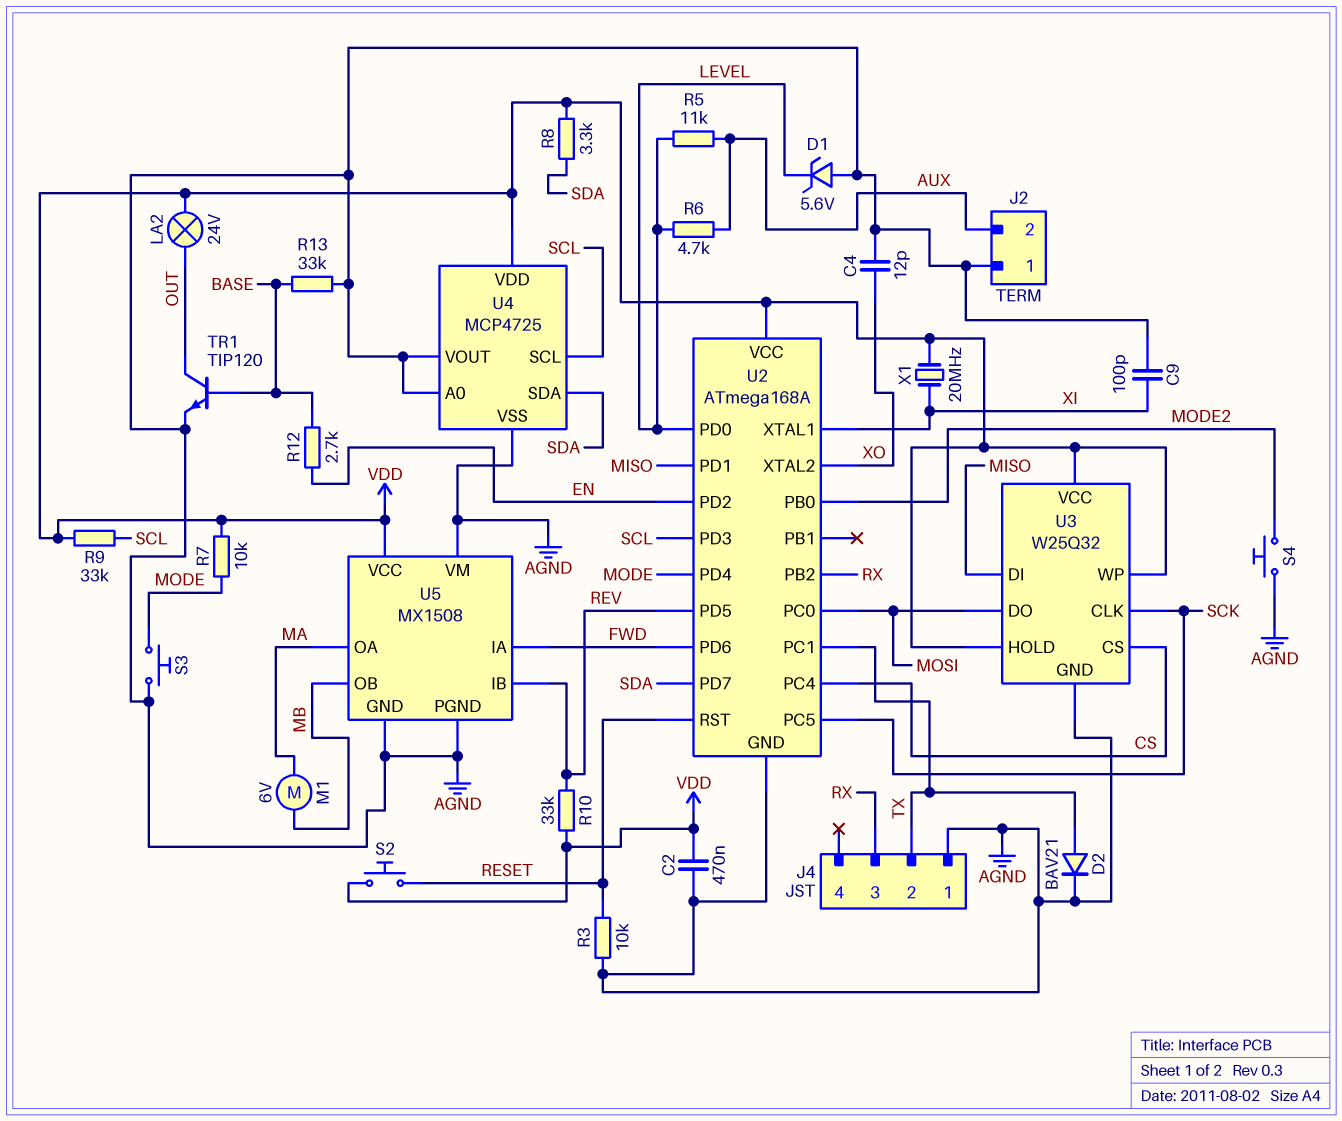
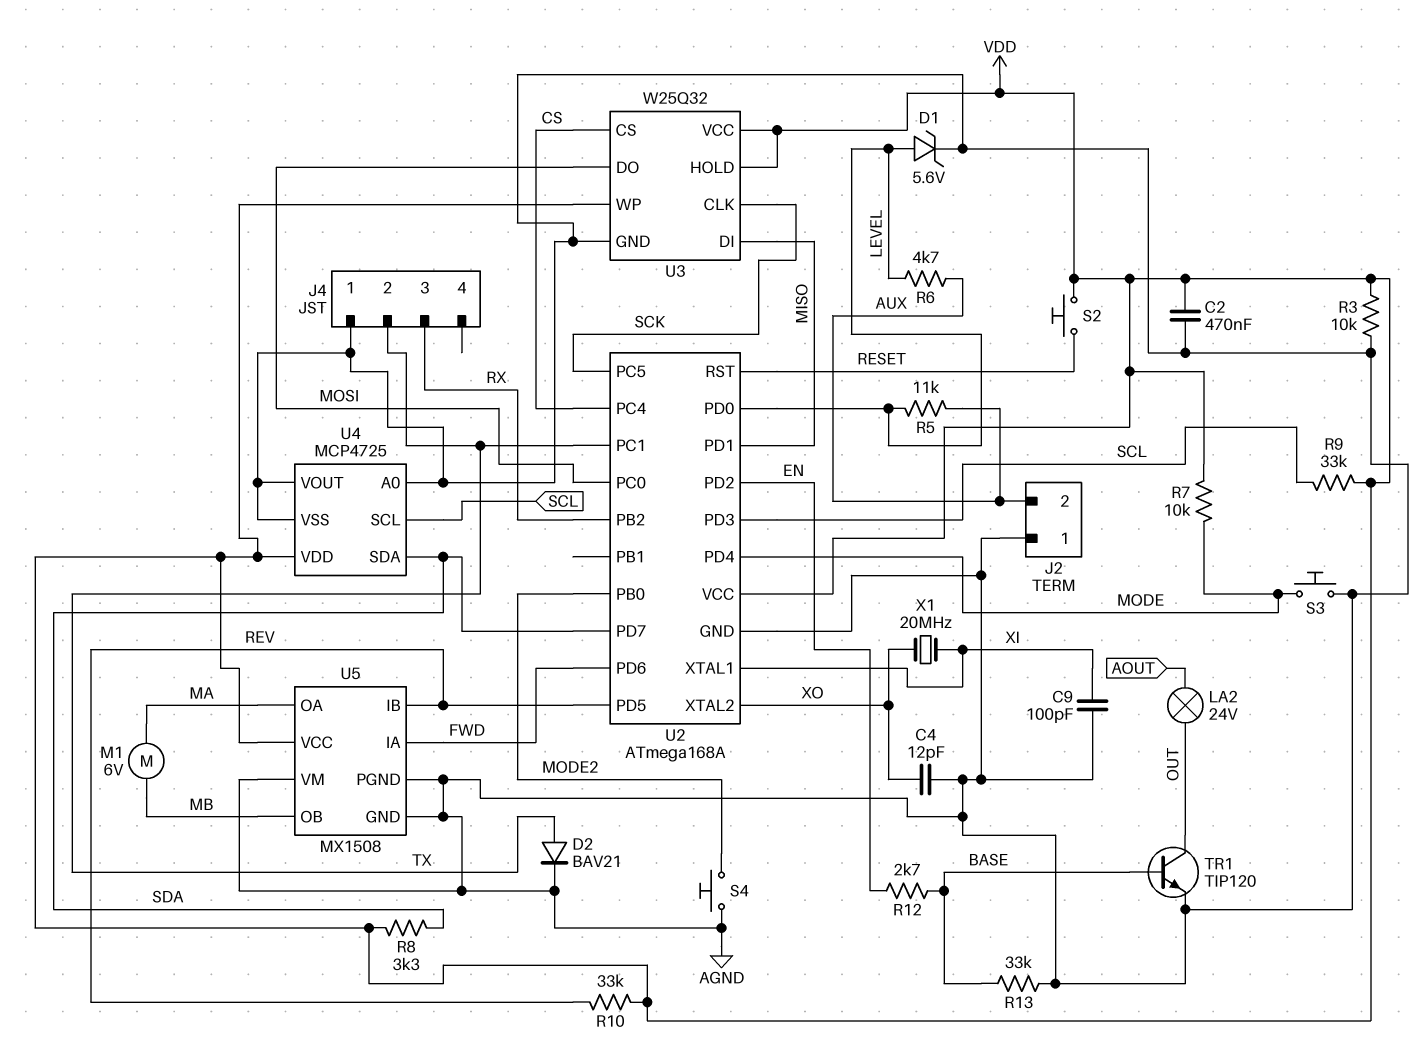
D1: zener 5.6V (A AGND, K LEVEL) -> zener 5.6V (A LEVEL, K AGND)
LA2: lamp 24V (OUT, VDD) -> lamp 24V (AOUT, OUT)
R3: 10k (AGND, RESET) -> 10k (AGND, VDD)
X1: 20MHz (VDD, XI) -> 20MHz (XI, XO)

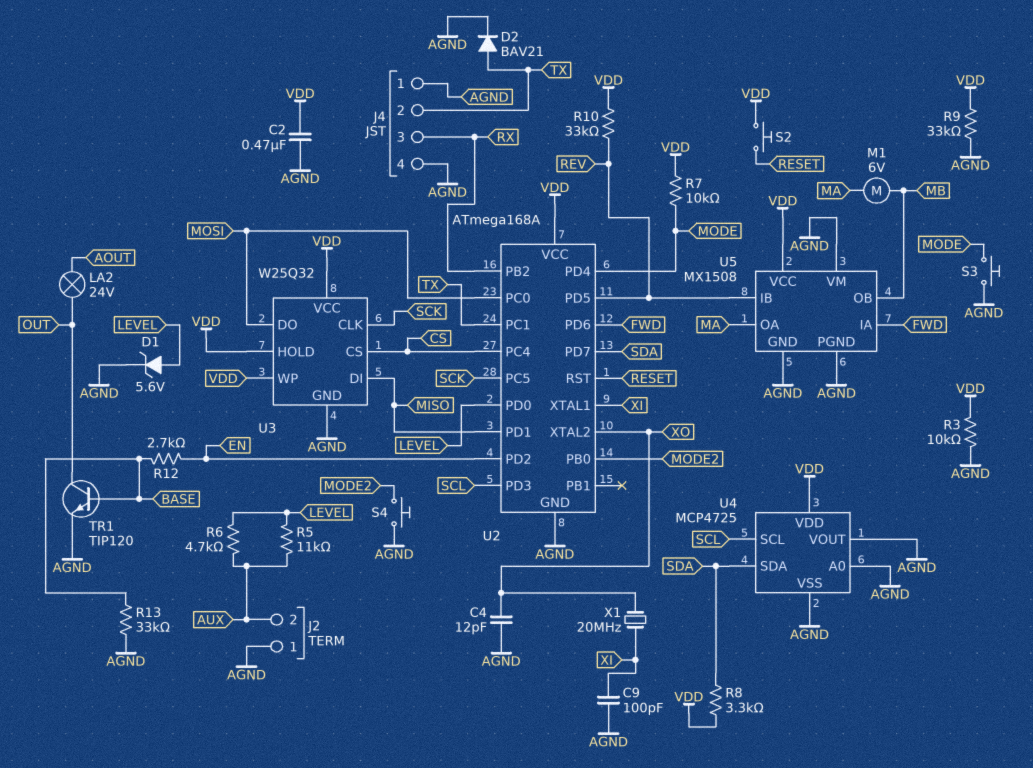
J4 pin 4: none -> AGND
R9: 33k (SCL, VDD) -> 33k (AGND, VDD)

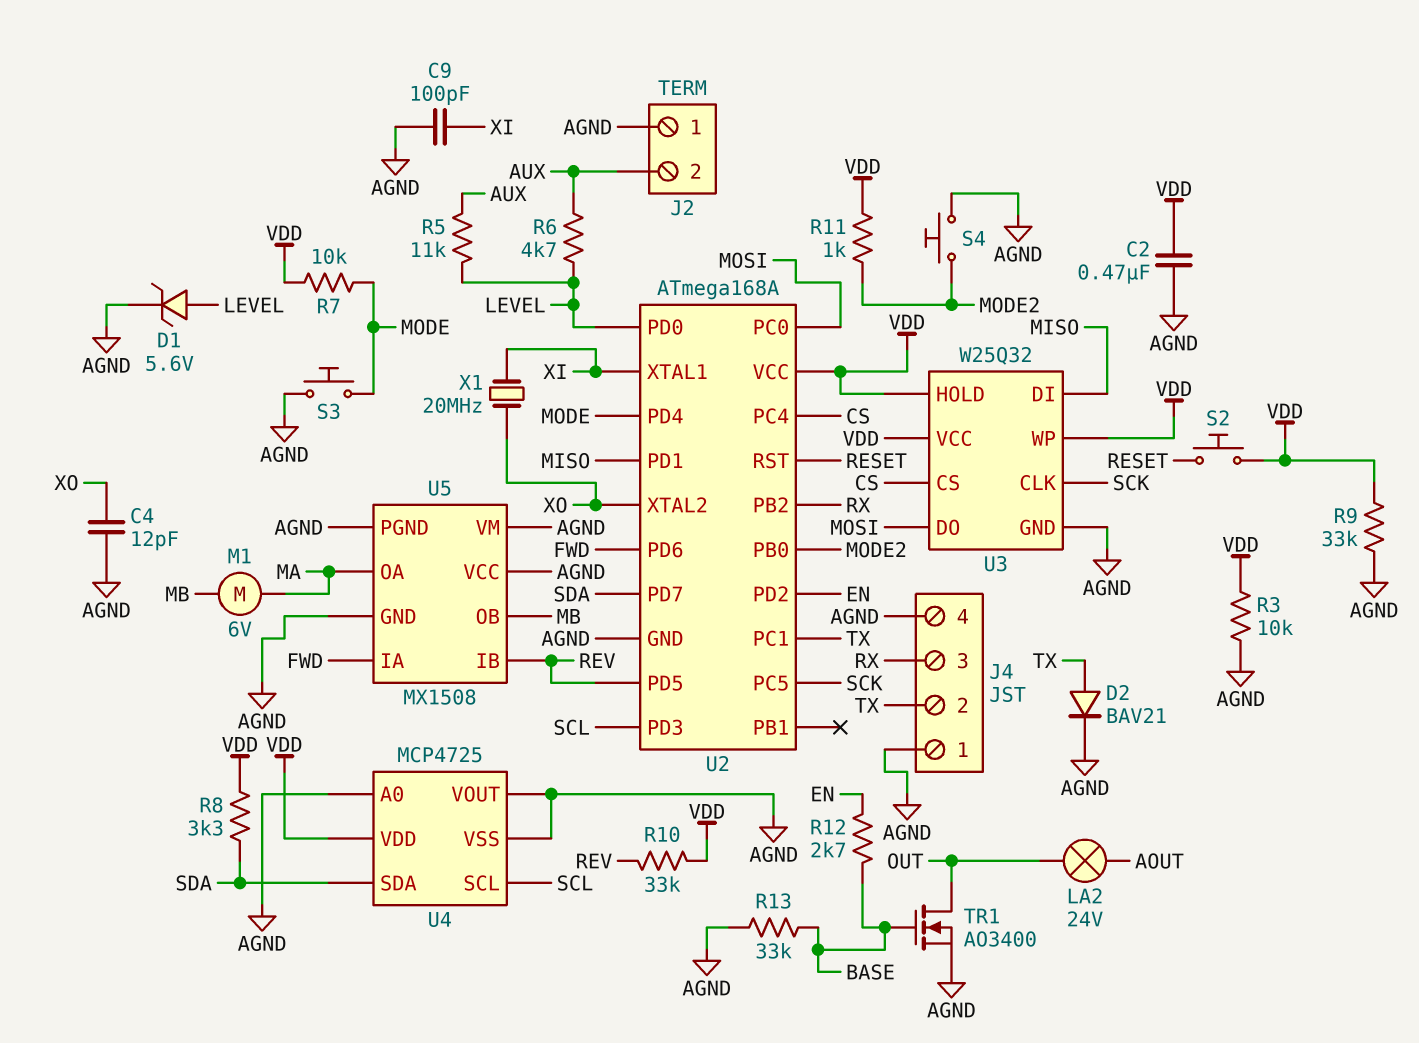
R11: none -> 1k (MODE2, VDD)
TR1: NPN TIP120 (B BASE, C OUT, E AGND) -> NMOS AO3400 (G BASE, D OUT, S AGND)
U5 pin VCC: VDD -> AGND

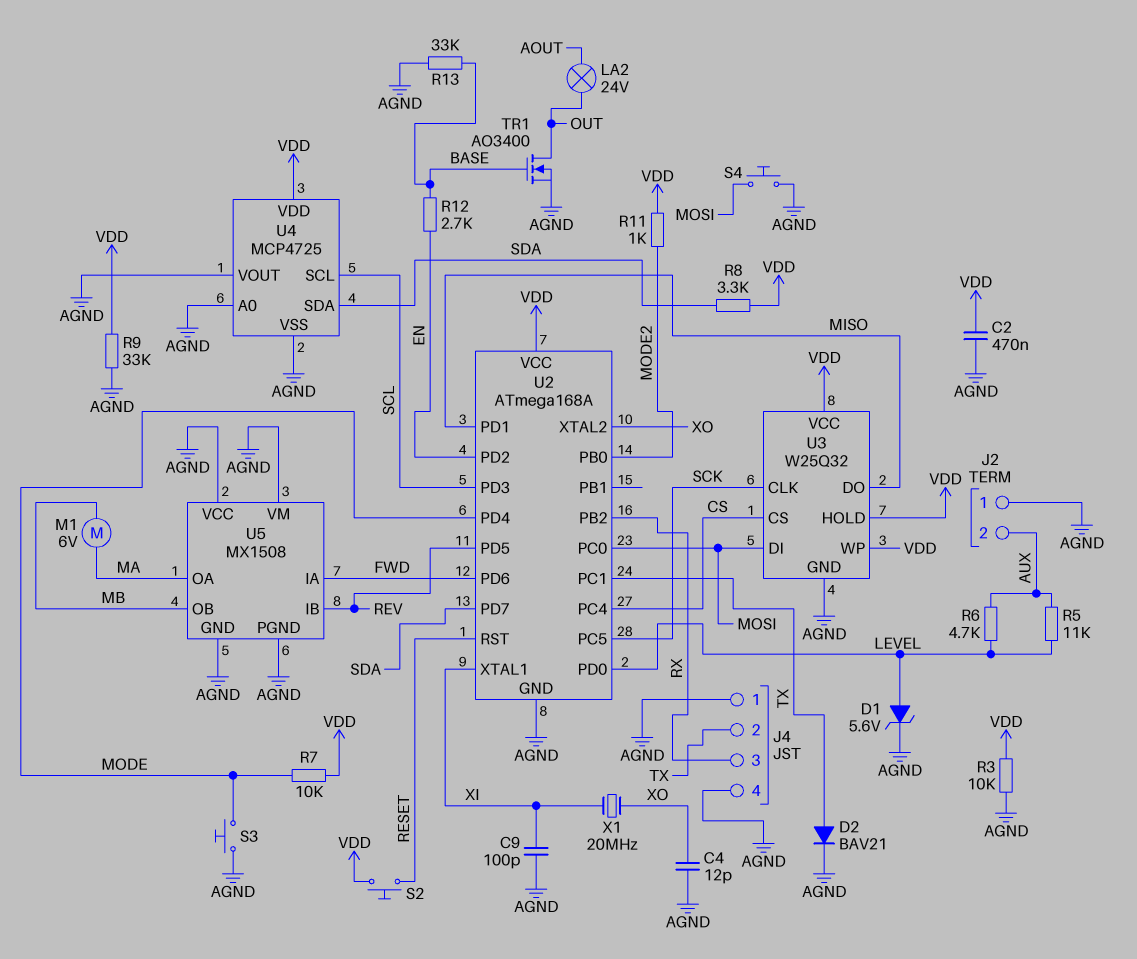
R10: 33k (REV, VDD) -> none
S4: button (AGND, MODE2) -> button (AGND, MOSI)
U3 pin DI: MISO -> MOSI
U3 pin DO: MOSI -> MISO

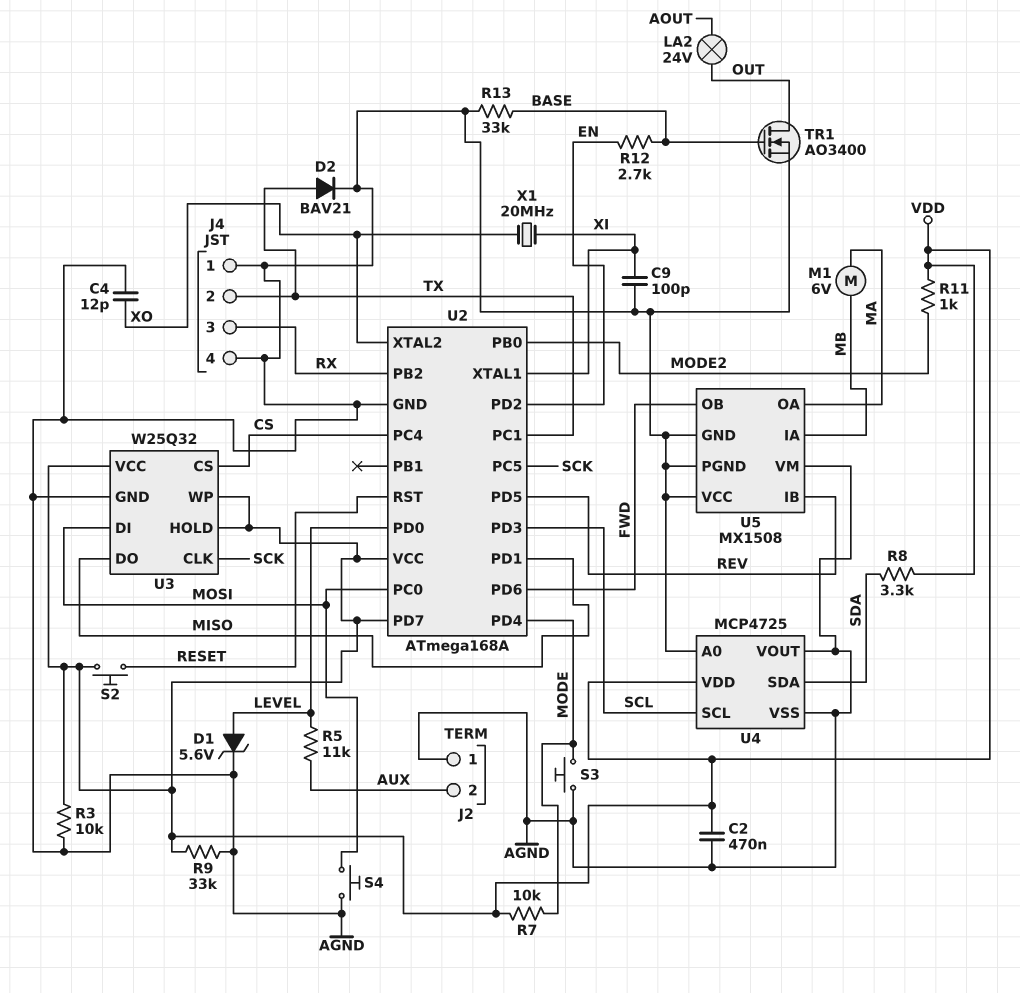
R6: 4.7k (AUX, LEVEL) -> none
U2 pin PD7: SDA -> VDD
U5 pin IA: FWD -> MB
U5 pin OB: MB -> FWD

